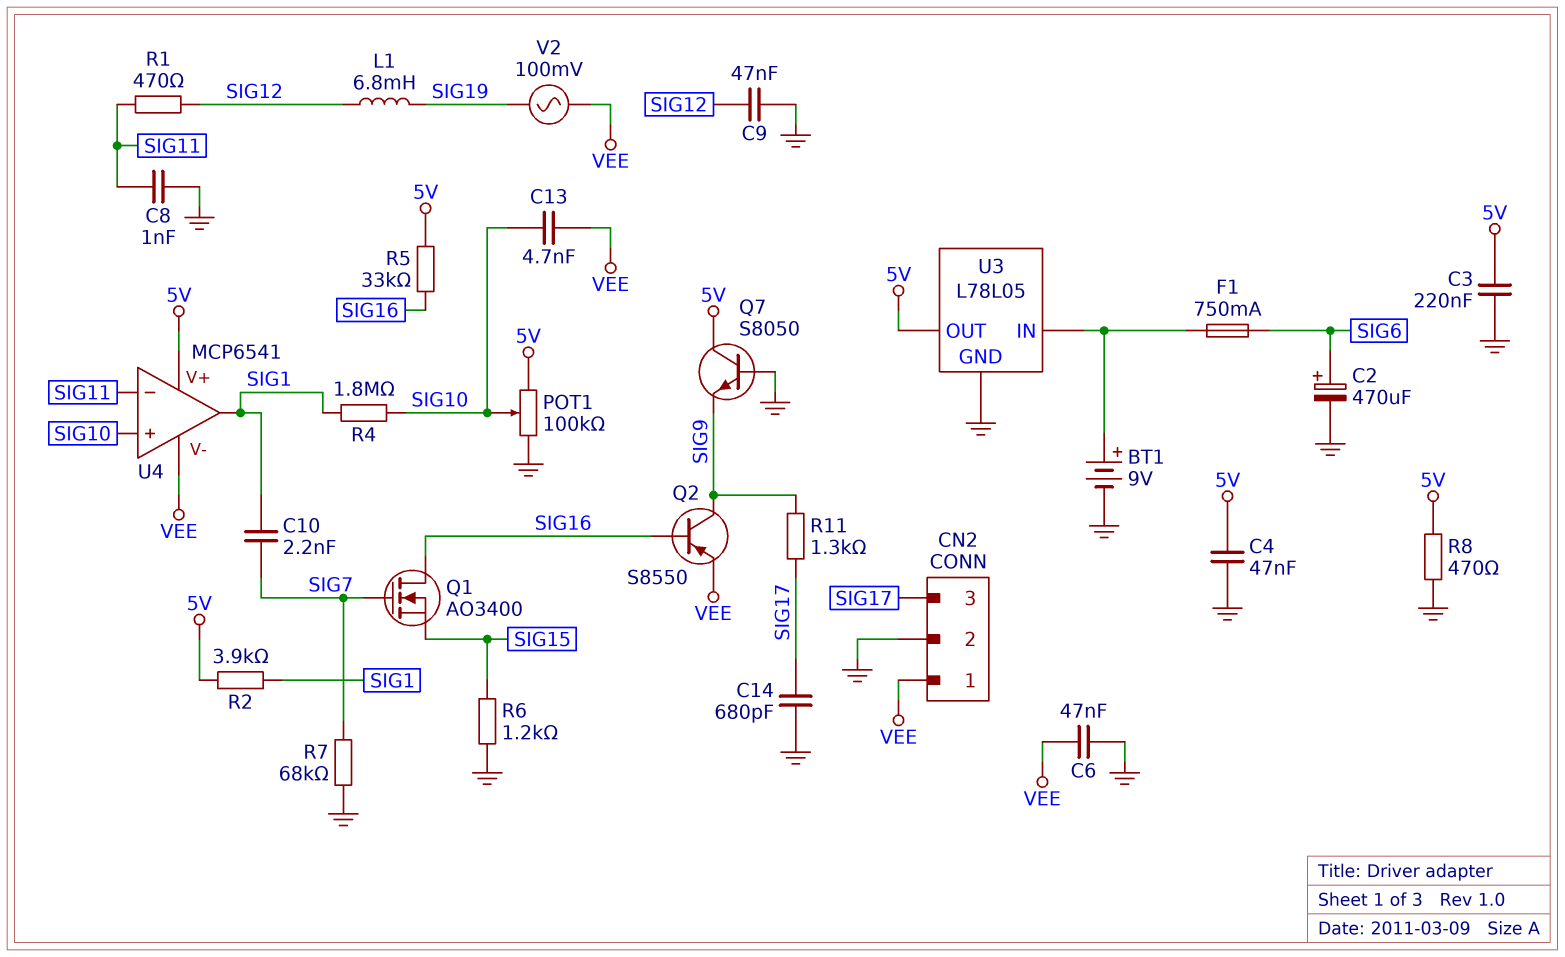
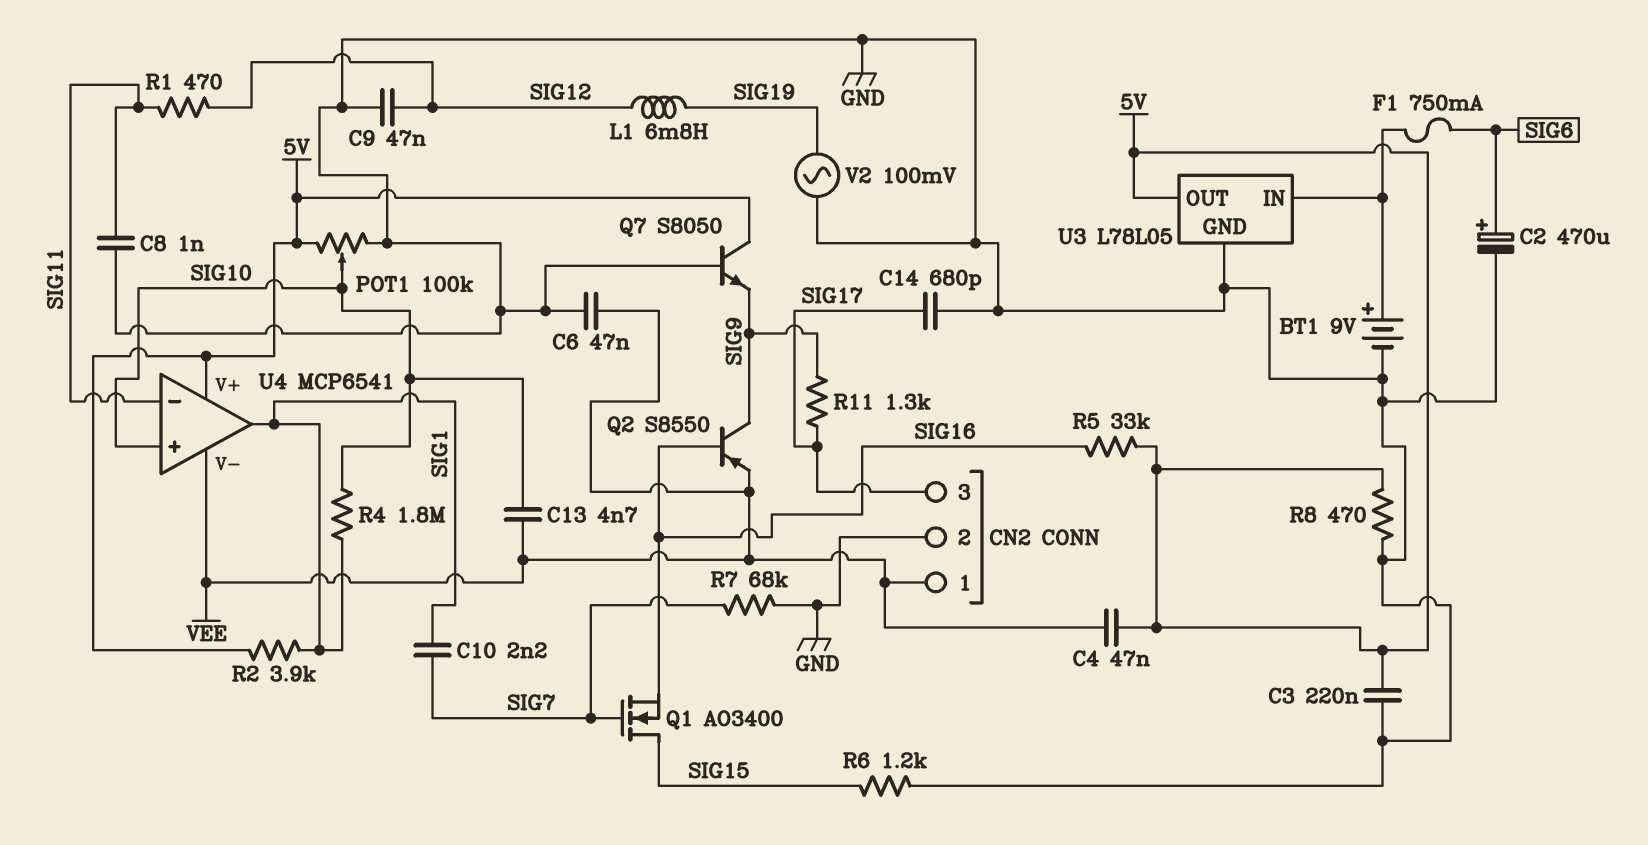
C4: 47nF (5V, GND) -> 47nF (5V, VEE)
Q1: NMOS AO3400 (G SIG7, D SIG16, S SIG15) -> NMOS AO3400 (G SIG7, D SIG15, S SIG16)
V2: AC 100mV (SIG19, VEE) -> AC 100mV (GND, SIG19)

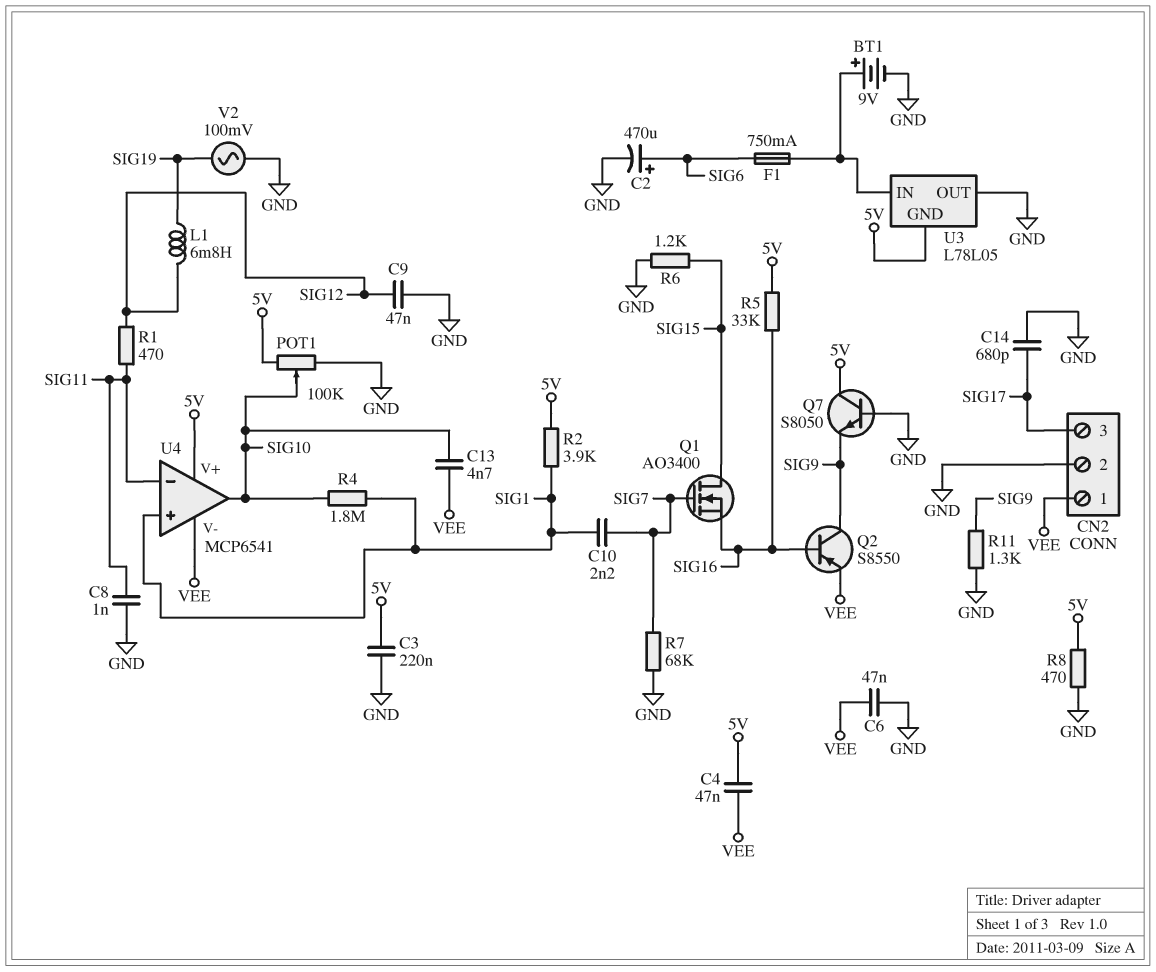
R11: 1.3k (SIG9, SIG17) -> 1.3k (GND, SIG9)
U3 pin GND: GND -> 5V
U3 pin OUT: 5V -> GND
U4 pin in+: SIG10 -> SIG1
U4 pin out: SIG1 -> SIG10

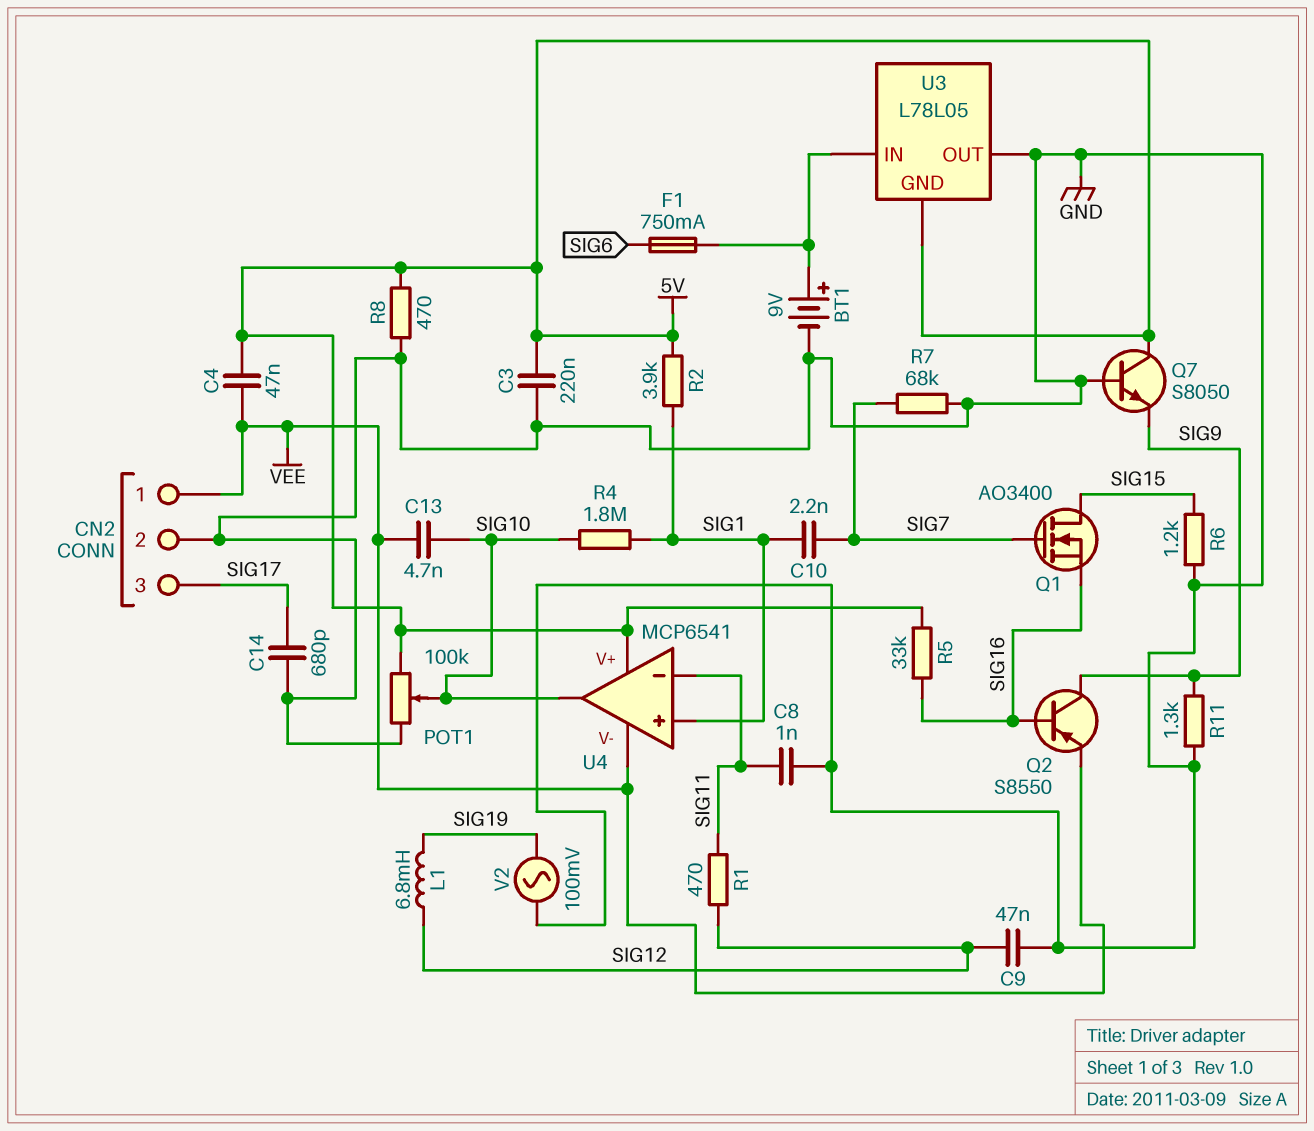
C2: 470uF (plus SIG6, minus GND) -> none
C6: 47nF (GND, VEE) -> none

